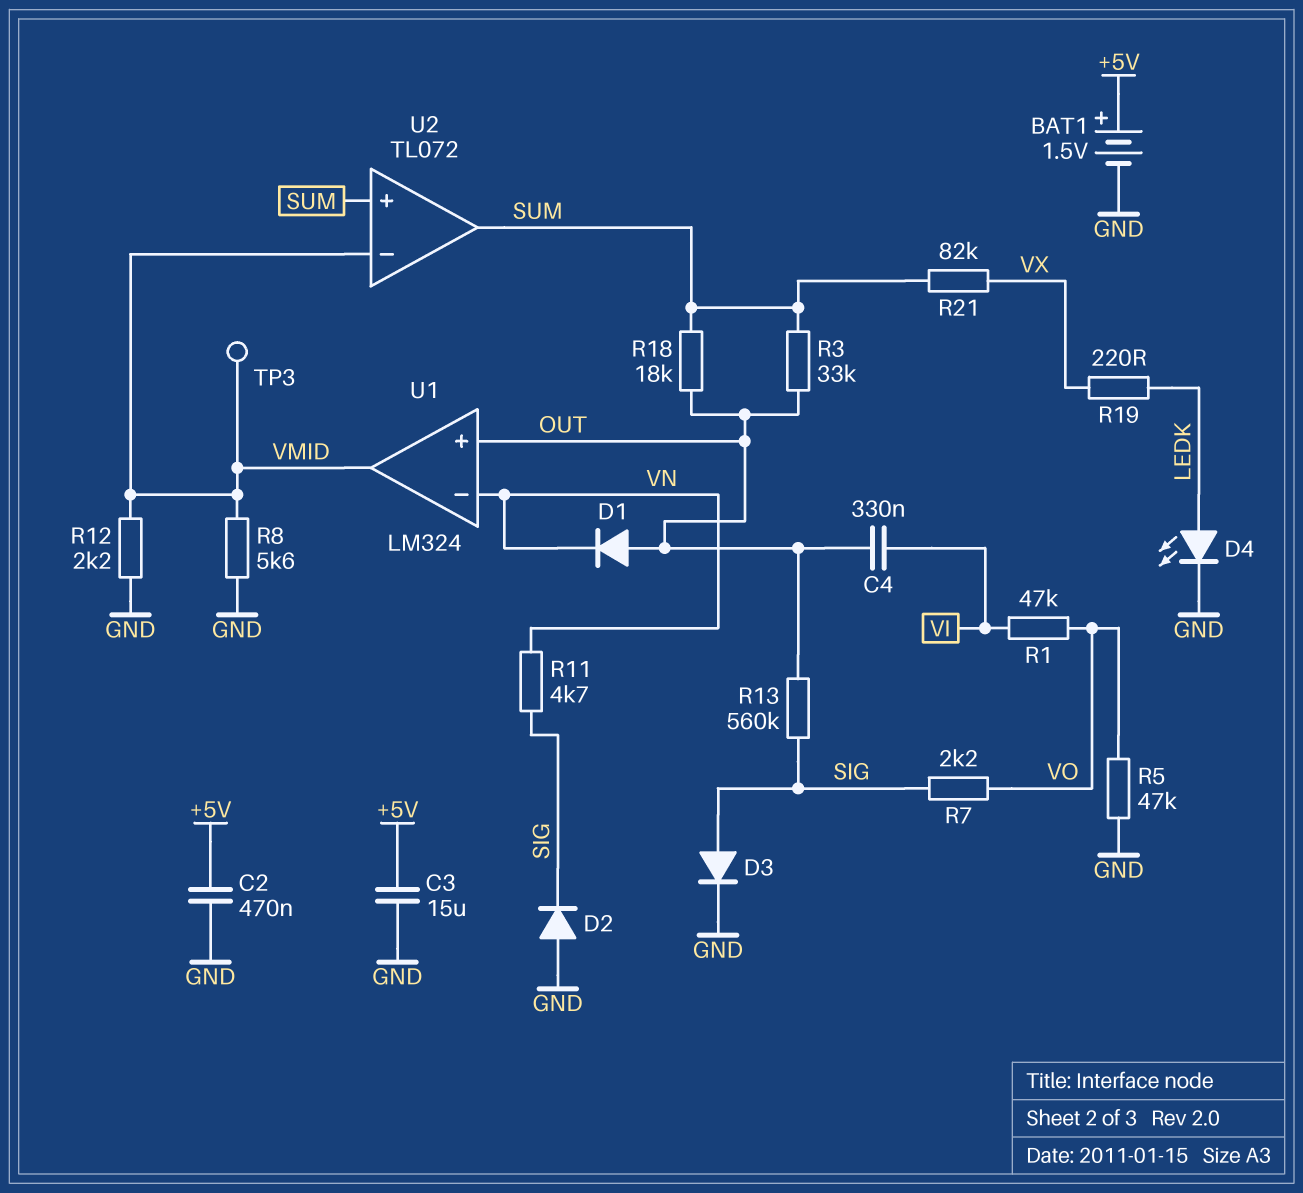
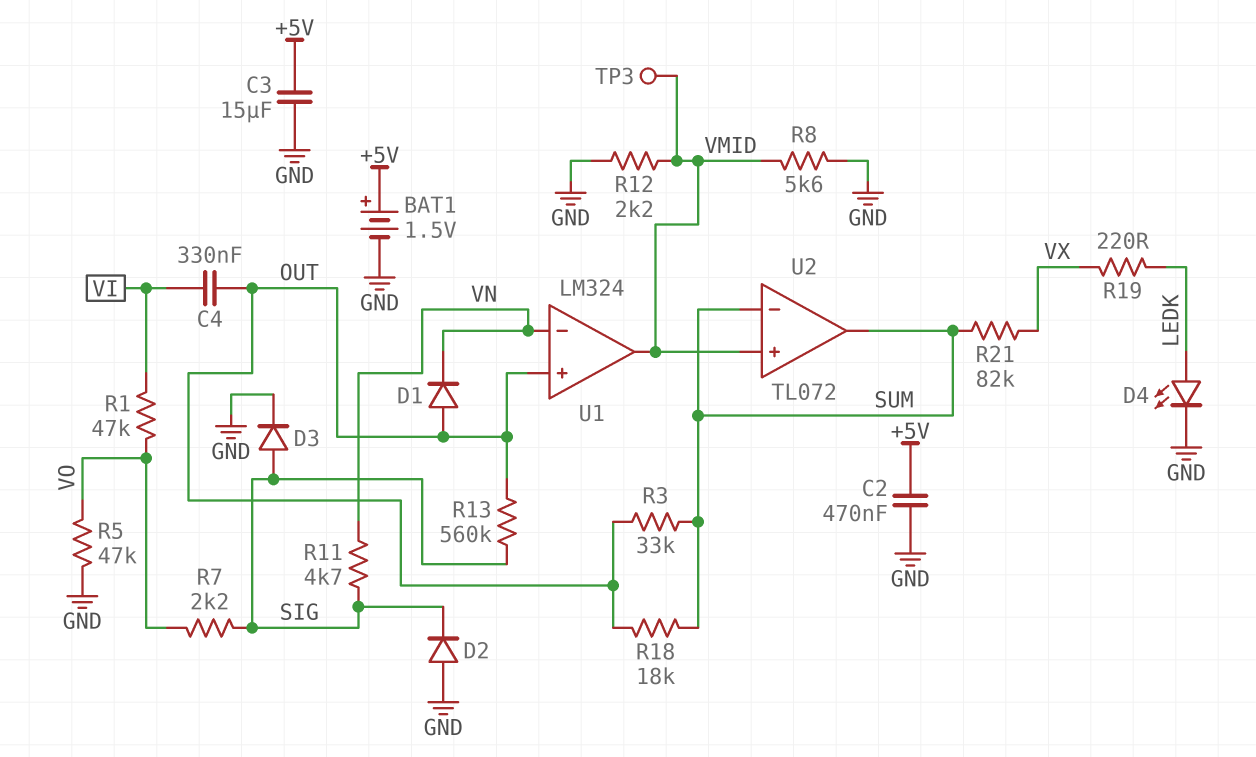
U2 pin in+: SUM -> VMID
U2 pin in-: VMID -> SUM

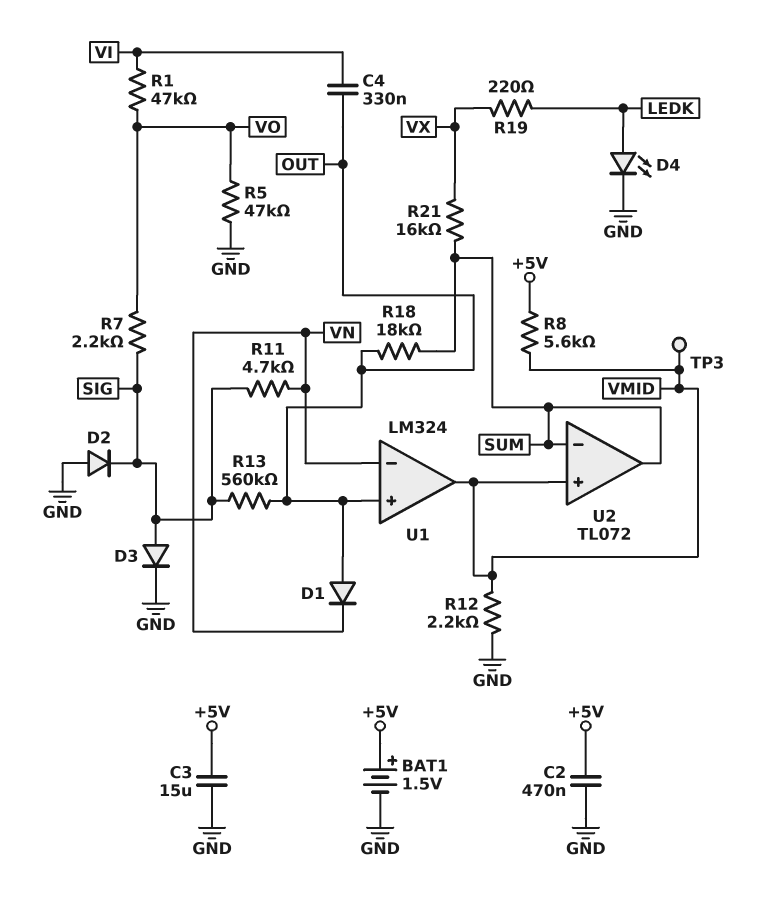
R3: 33k (OUT, SUM) -> none
R8: 5.6k (GND, VMID) -> 5.6k (+5V, VMID)
R21: 82k (SUM, VX) -> 16k (SUM, VX)

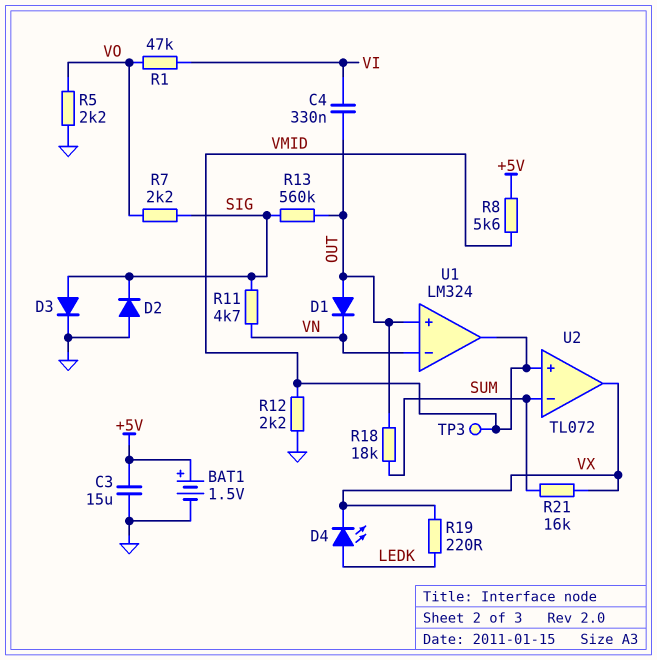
C2: 470nF (+5V, GND) -> none
D4: LED (A LEDK, K GND) -> LED (A LEDK, K VX)
R5: 47k (GND, VO) -> 2.2k (GND, VO)
U2 pin out: SUM -> VX

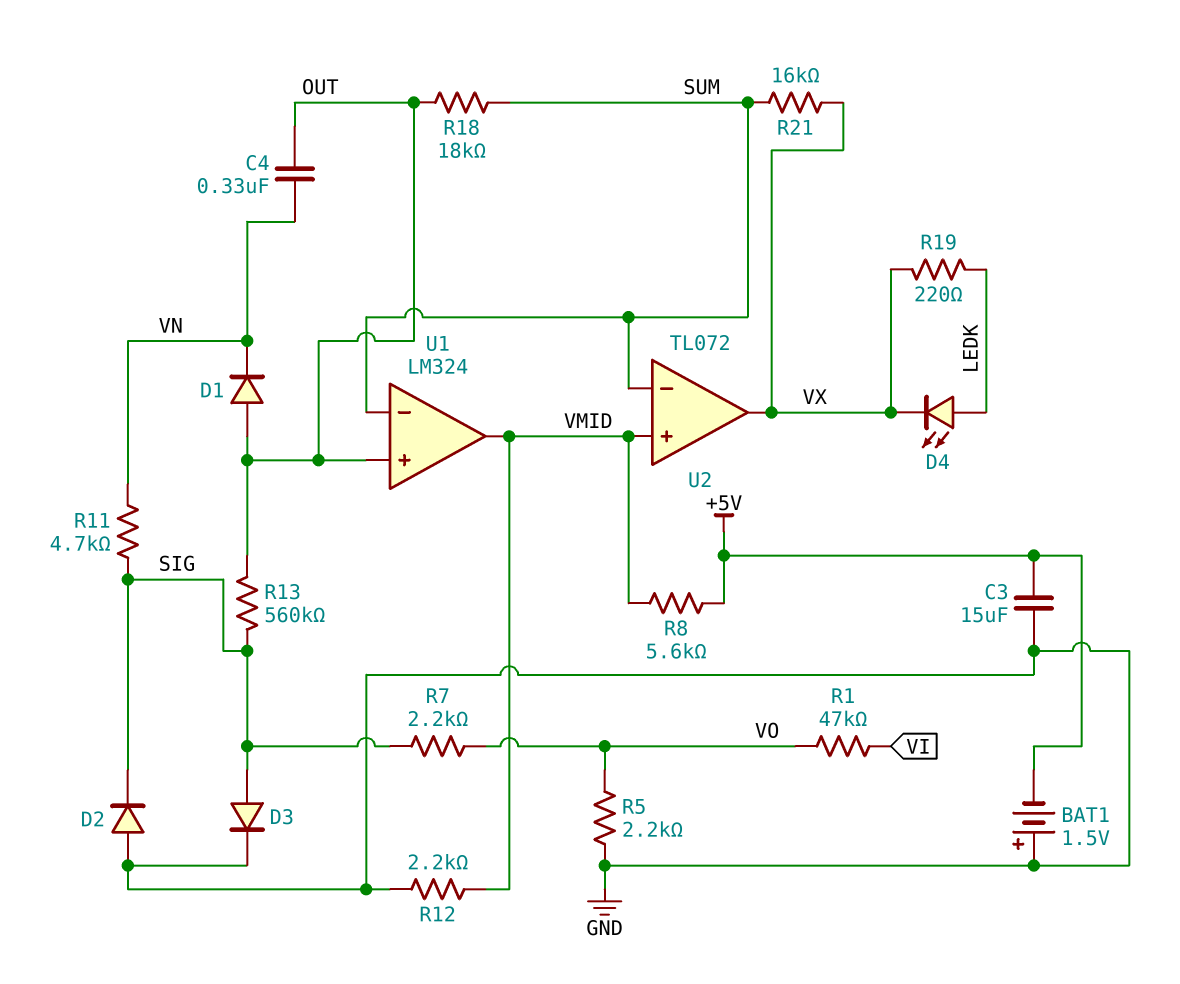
BAT1: 1.5V (plus +5V, minus GND) -> 1.5V (plus GND, minus +5V)
C4: 330nF (OUT, VI) -> 330nF (OUT, VN)
TP3: test point (VMID) -> none
U1 pin in-: VN -> SUM

